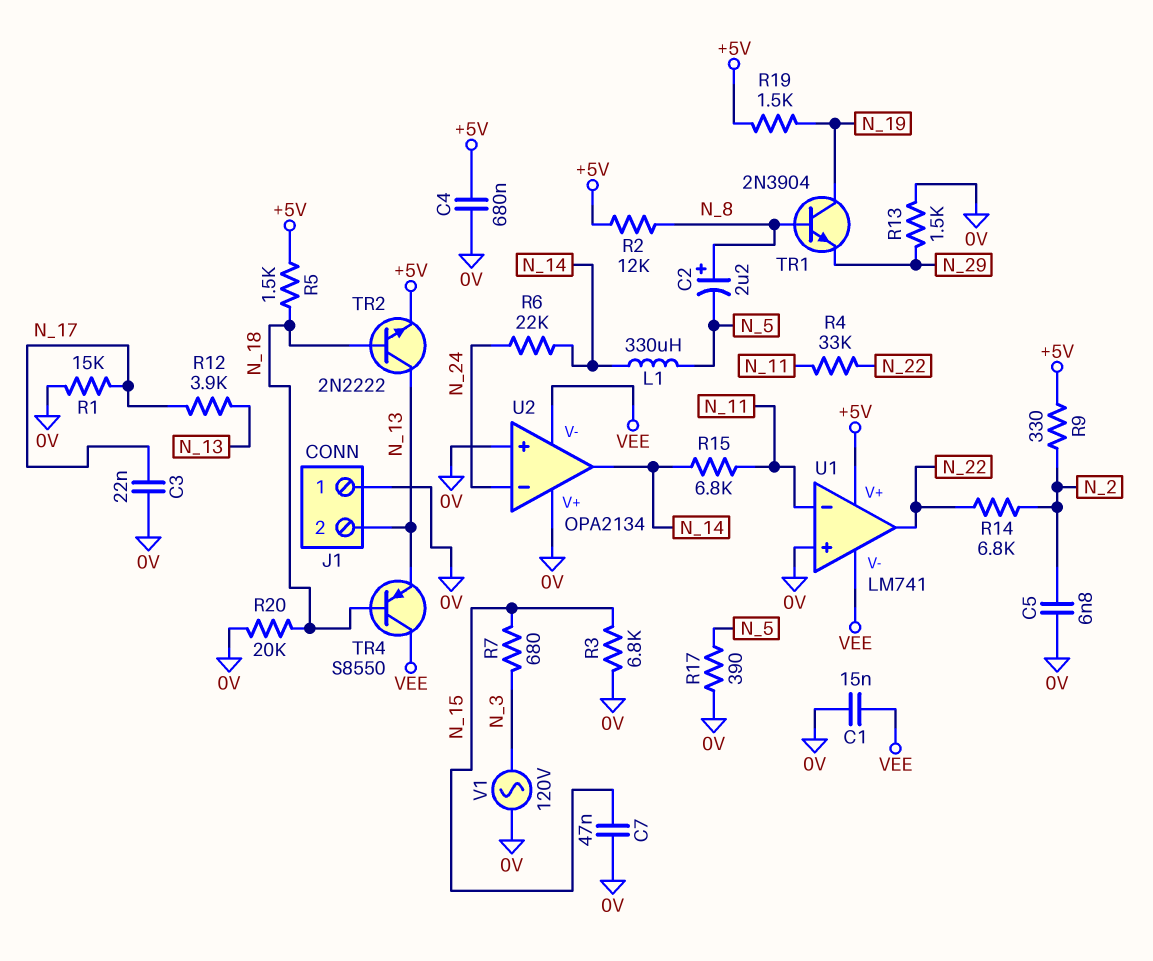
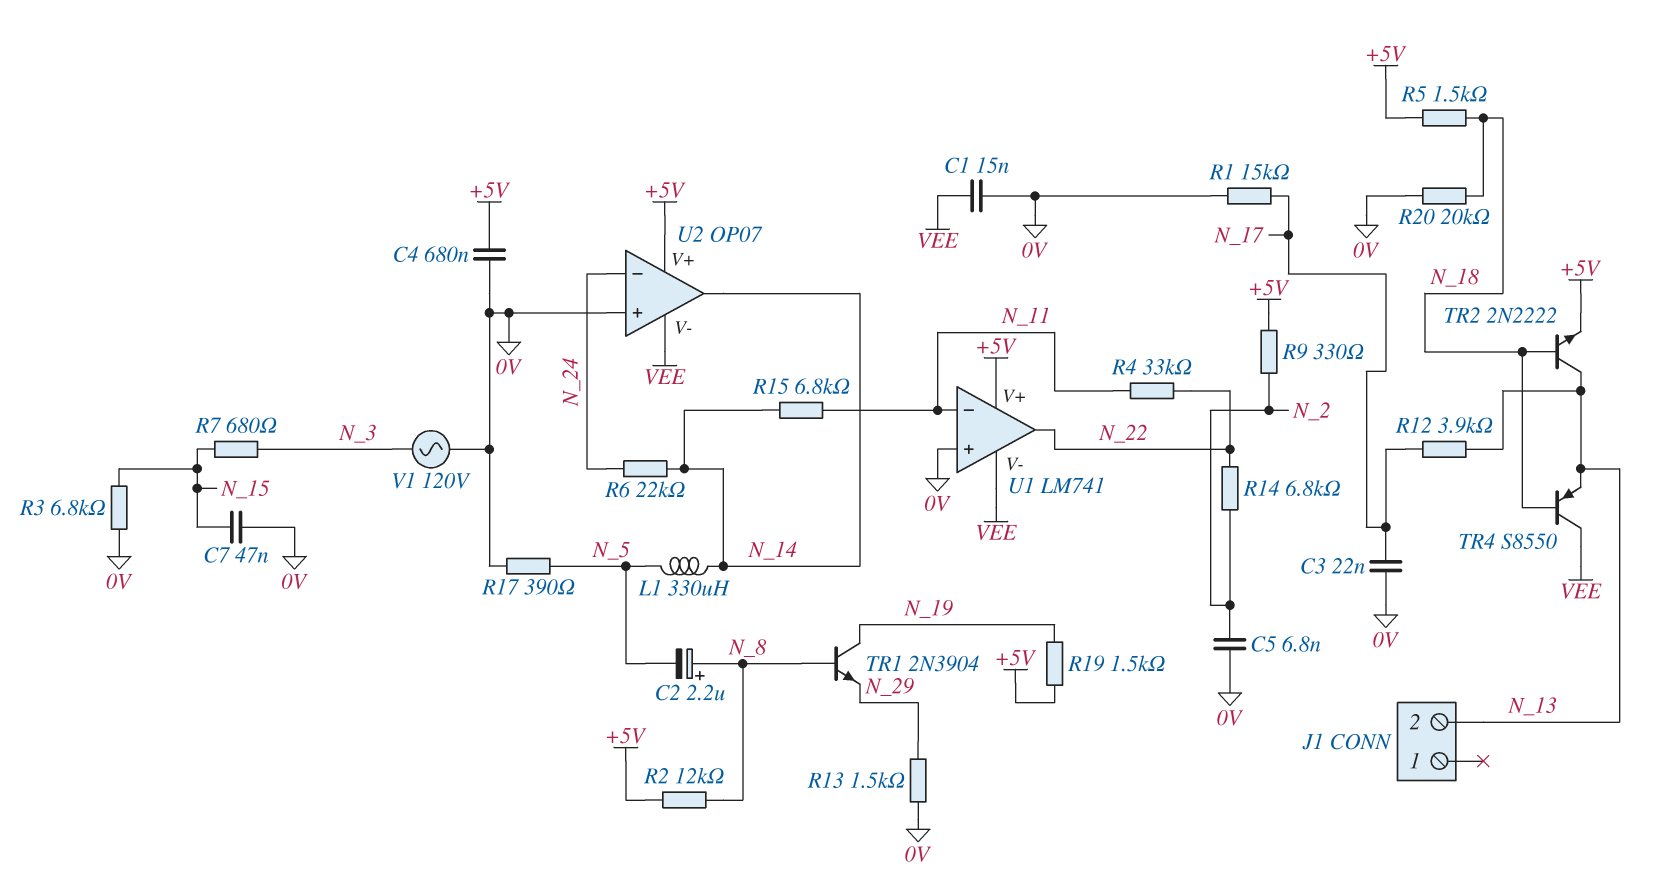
J1 pin 1: 0V -> none
U2: OPA2134 -> OP07
U2 pin V+: 0V -> +5V

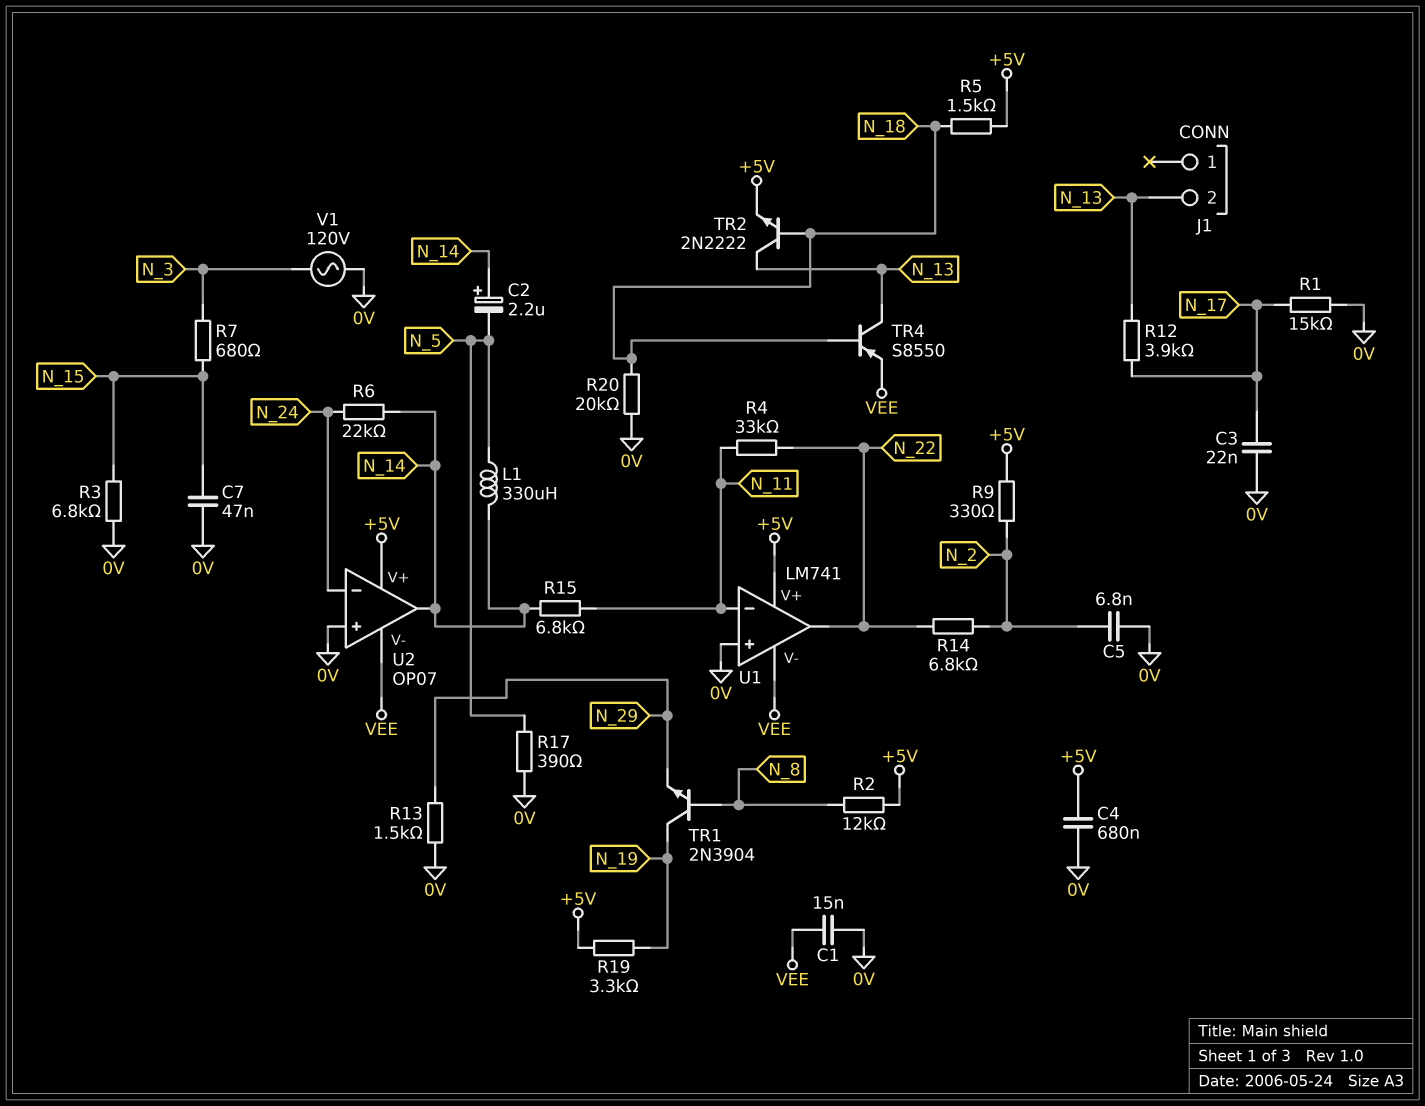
C2: 2.2uF (plus N_8, minus N_5) -> 2.2uF (plus N_14, minus N_5)
R19: 1.5k (+5V, N_19) -> 3.3k (+5V, N_19)
TR4: PNP S8550 (B N_18, C VEE, E N_13) -> PNP S8550 (B N_18, C N_13, E VEE)

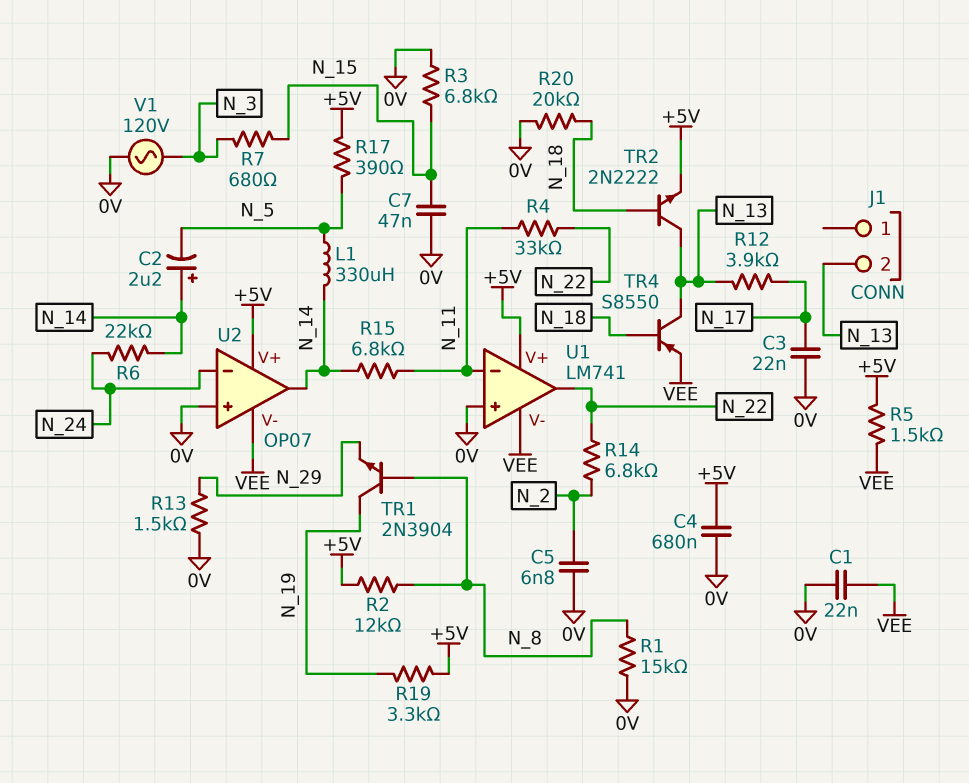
C1: 15nF (0V, VEE) -> 22nF (0V, VEE)
R1: 15k (0V, N_17) -> 15k (0V, N_8)
R5: 1.5k (+5V, N_18) -> 1.5k (+5V, VEE)
R9: 330 (+5V, N_2) -> none
R17: 390 (0V, N_5) -> 390 (+5V, N_5)

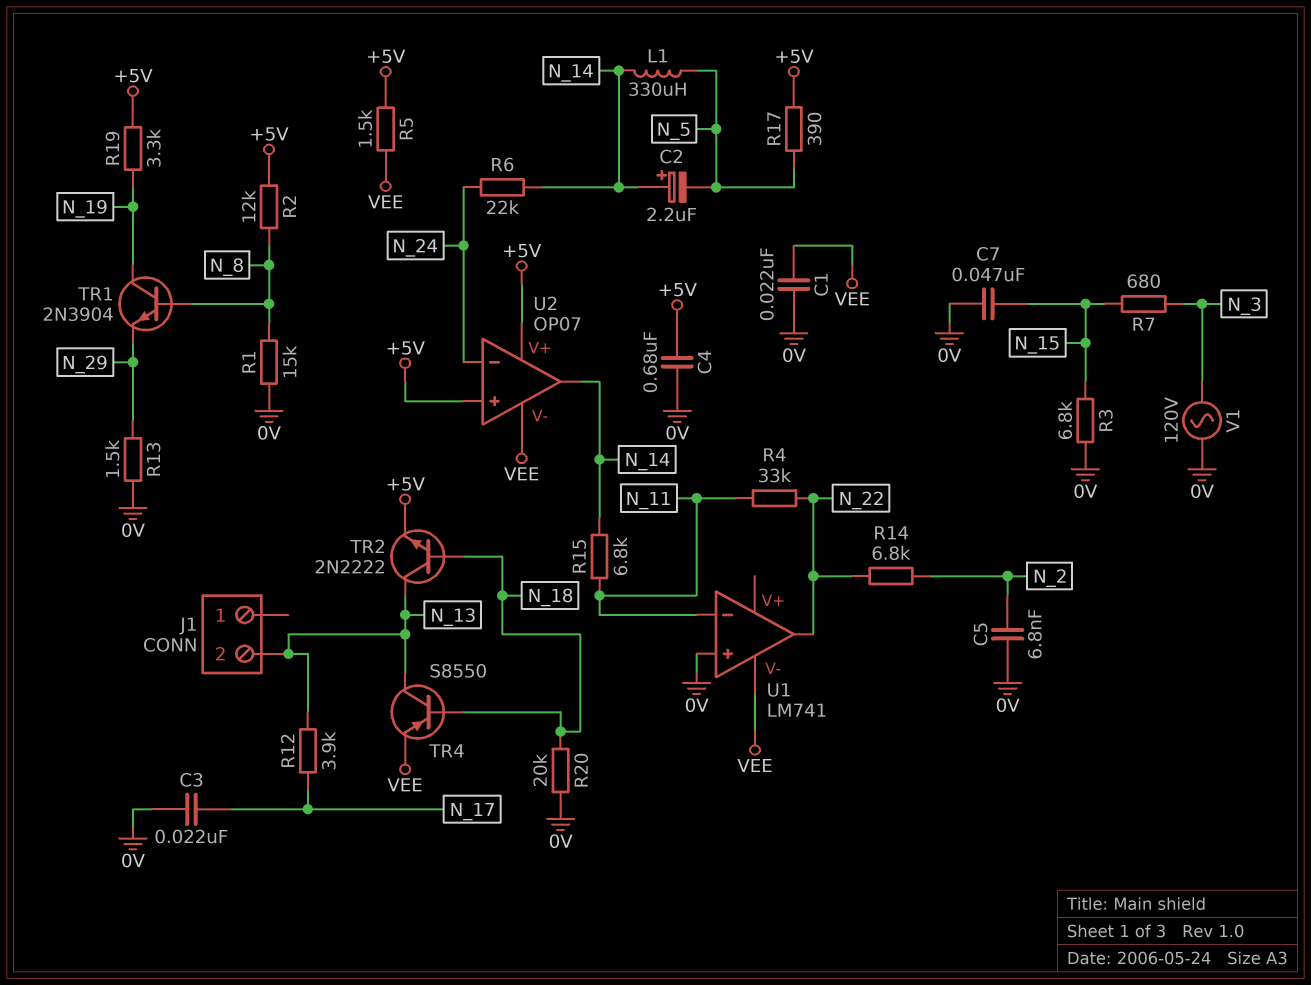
U1 pin V+: +5V -> none
U2 pin in+: 0V -> +5V

